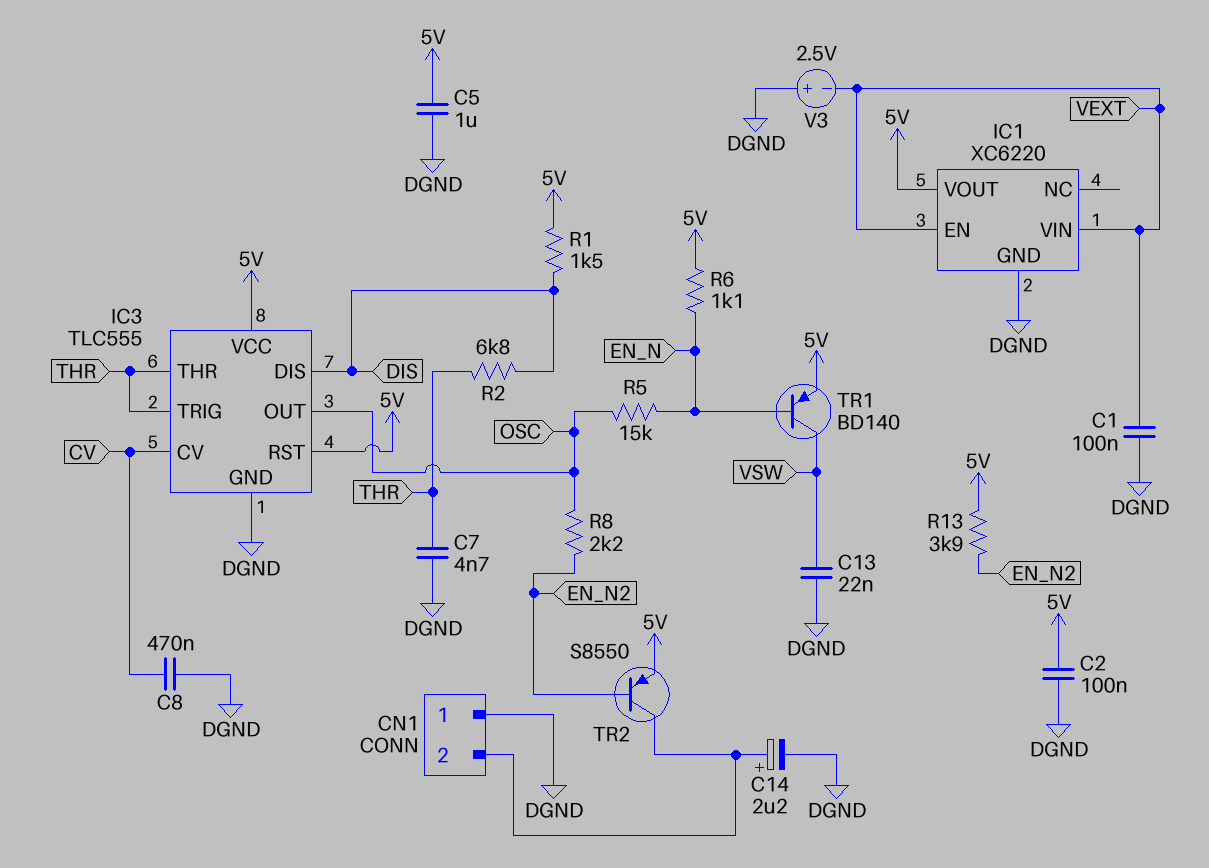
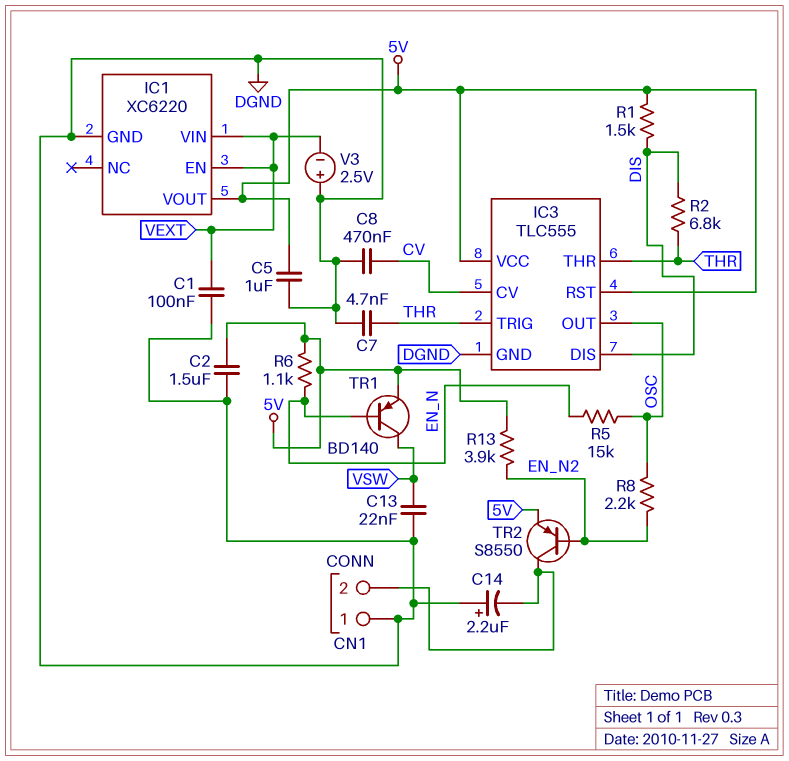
C2: 100nF (5V, DGND) -> 1.5uF (5V, DGND)
C14: 2.2uF (plus CN1/2, minus DGND) -> 2.2uF (plus DGND, minus CN1/2)

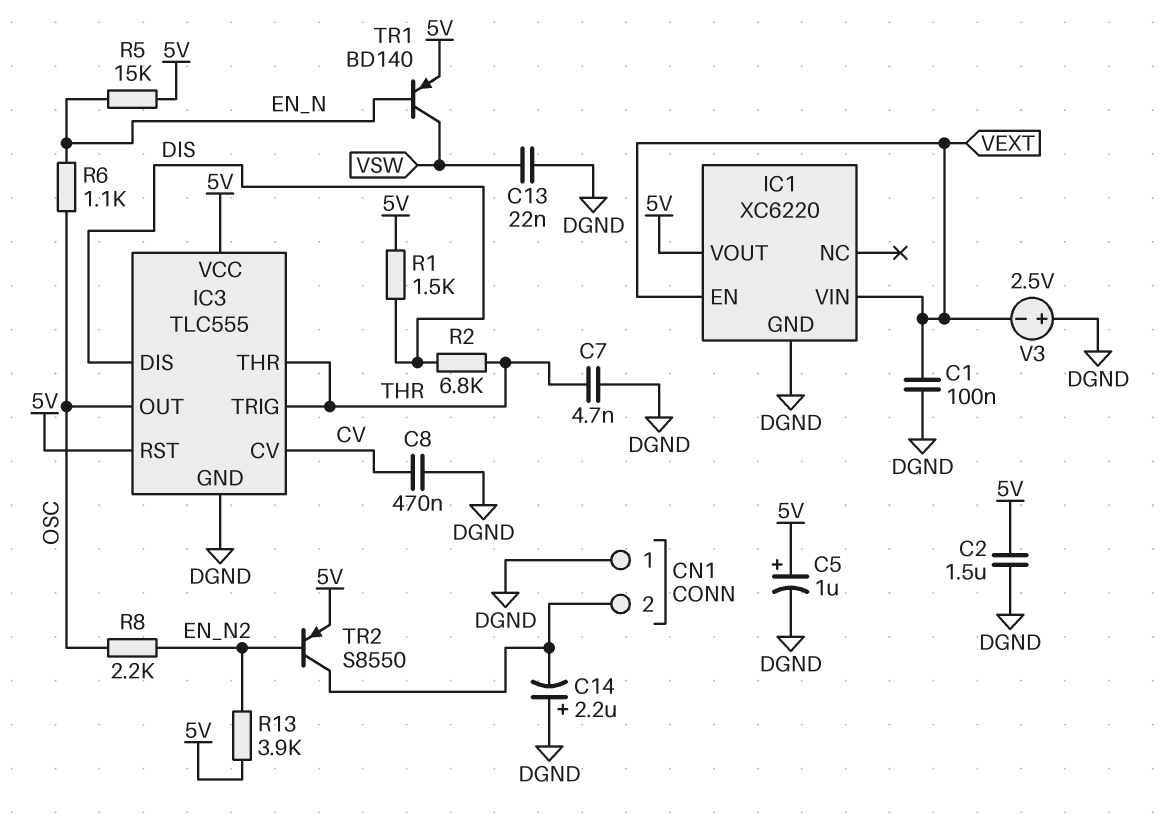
C5: 1uF (5V, DGND) -> 1uF (plus 5V, minus DGND)
R5: 15k (EN_N, OSC) -> 15k (5V, EN_N)
R6: 1.1k (5V, EN_N) -> 1.1k (EN_N, OSC)

